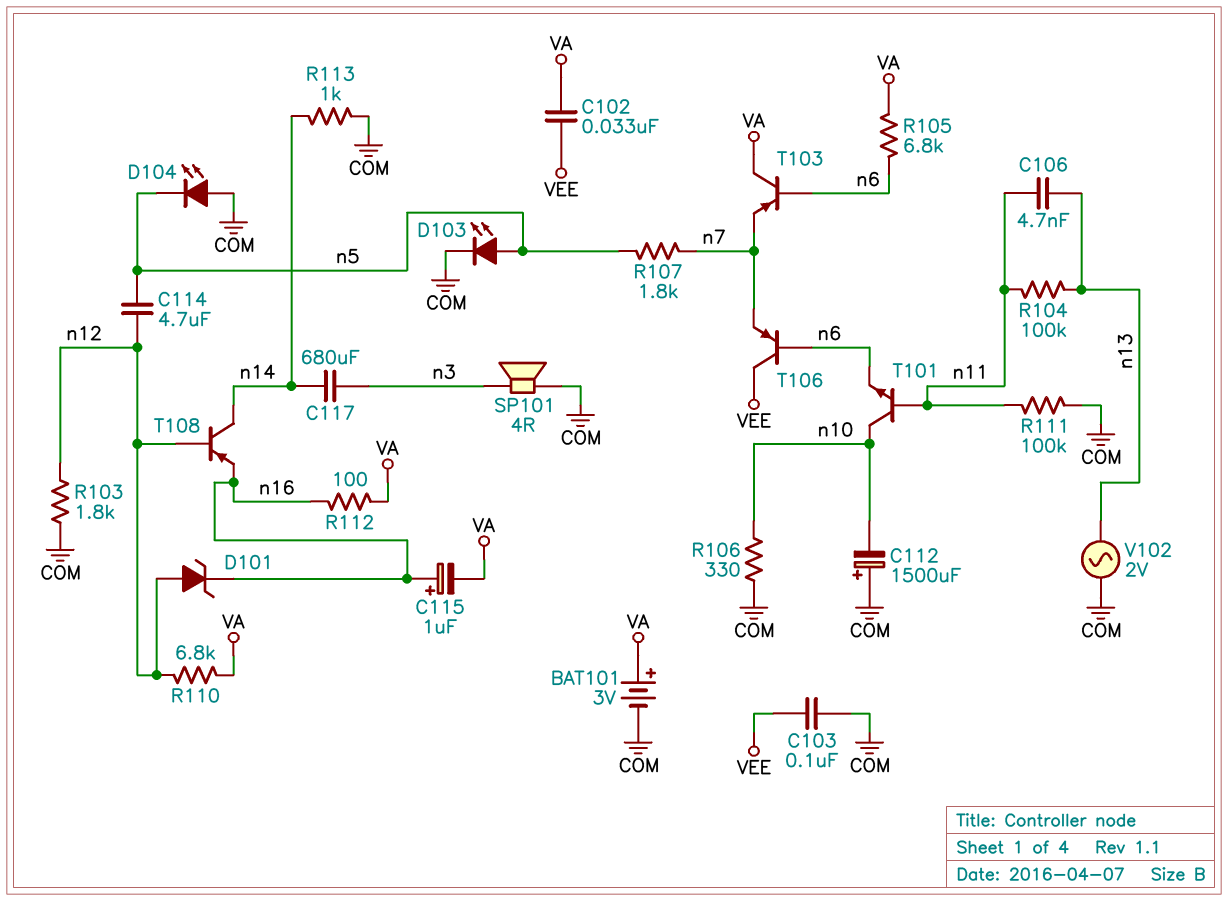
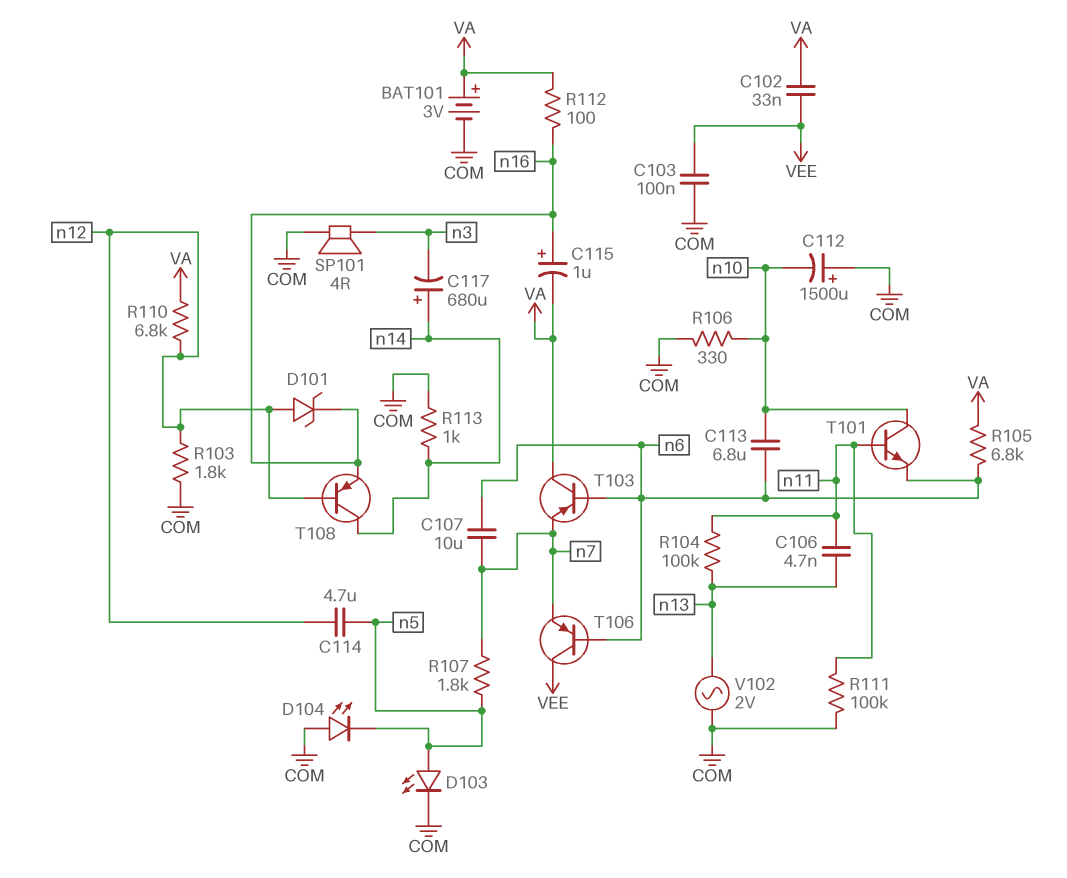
C107: none -> 10uF (n6, n7)
C113: none -> 6.8uF (n6, n10)
C117: 680uF (n3, n14) -> 680uF (plus n14, minus n3)

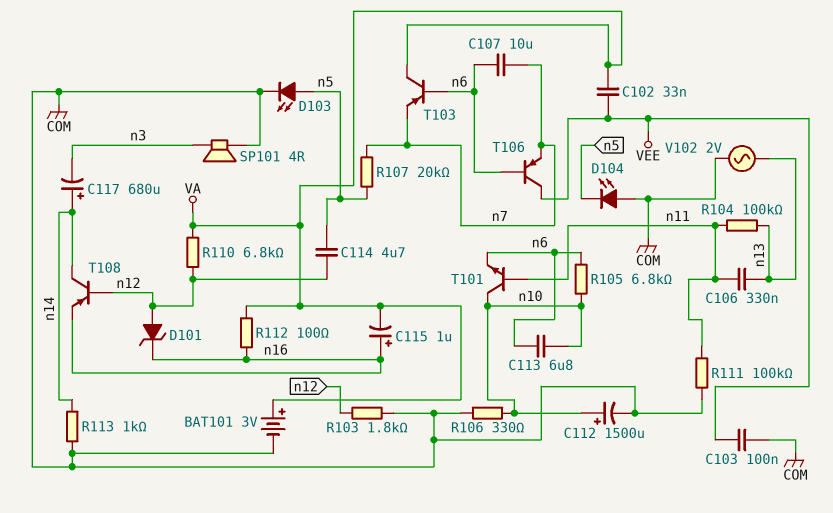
C106: 4.7nF (n11, n13) -> 330nF (n11, n13)
C112: 1500uF (plus COM, minus n10) -> 1500uF (plus n10, minus COM)
R105: 6.8k (VA, n6) -> 6.8k (n6, n10)
R107: 1.8k (n5, n7) -> 20k (n5, n7)

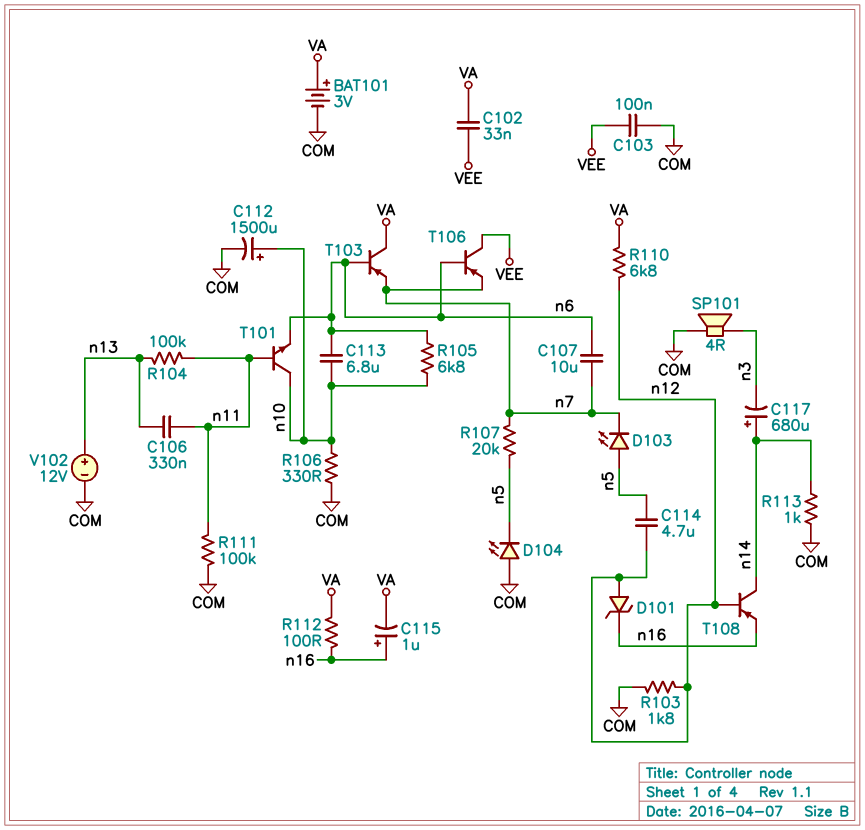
D103: LED (A n5, K COM) -> LED (A n5, K n7)
V102: AC 2V (COM, n13) -> 12V (plus n13, minus COM)

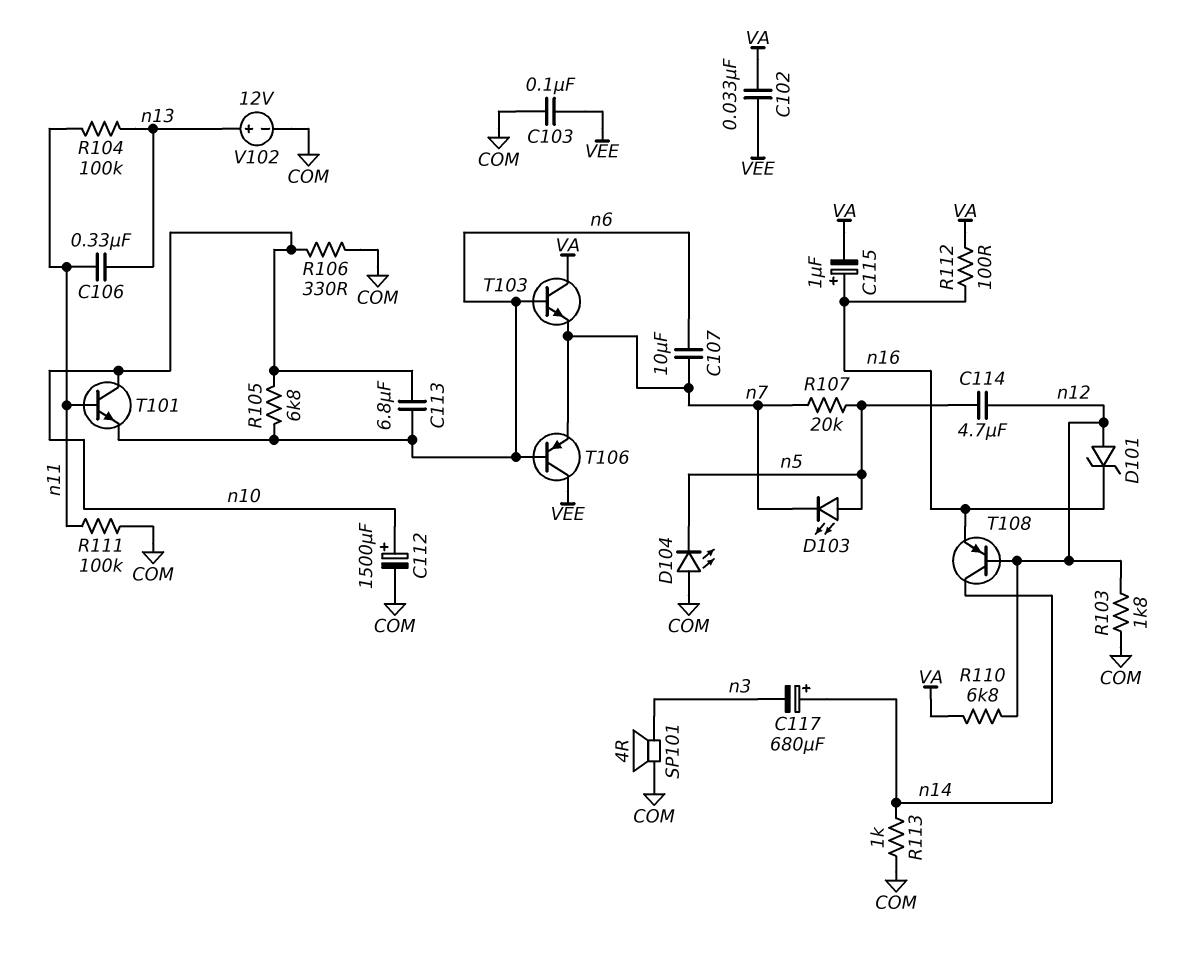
BAT101: 3V (plus VA, minus COM) -> none
T103: PNP (B n6, C VA, E n7) -> NPN (B n6, C VA, E n7)

